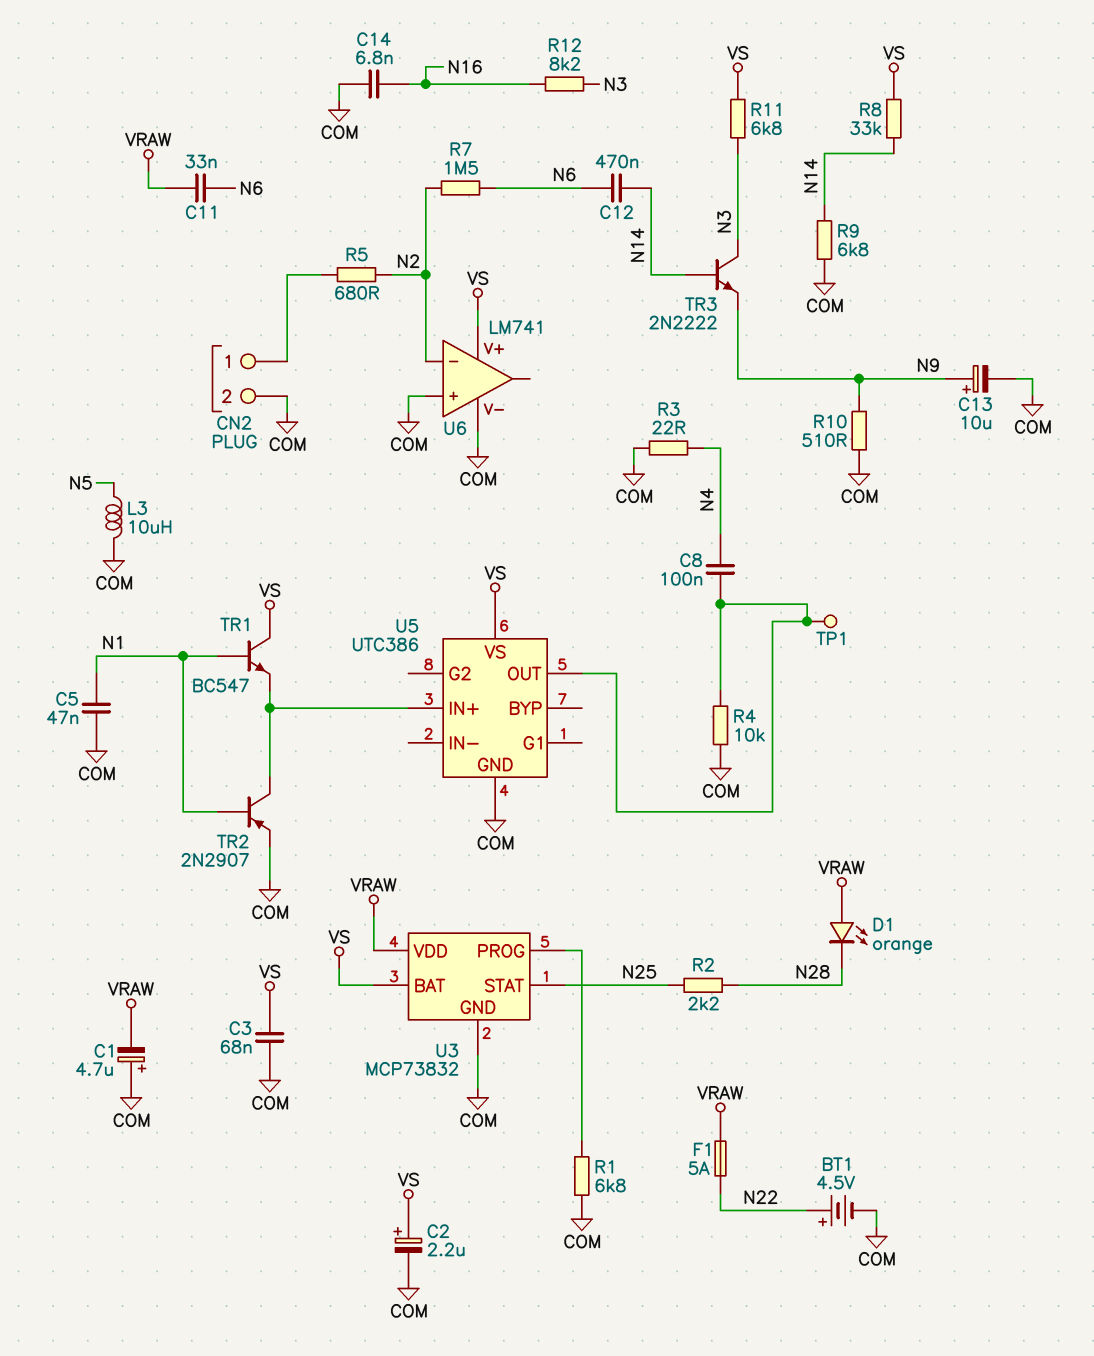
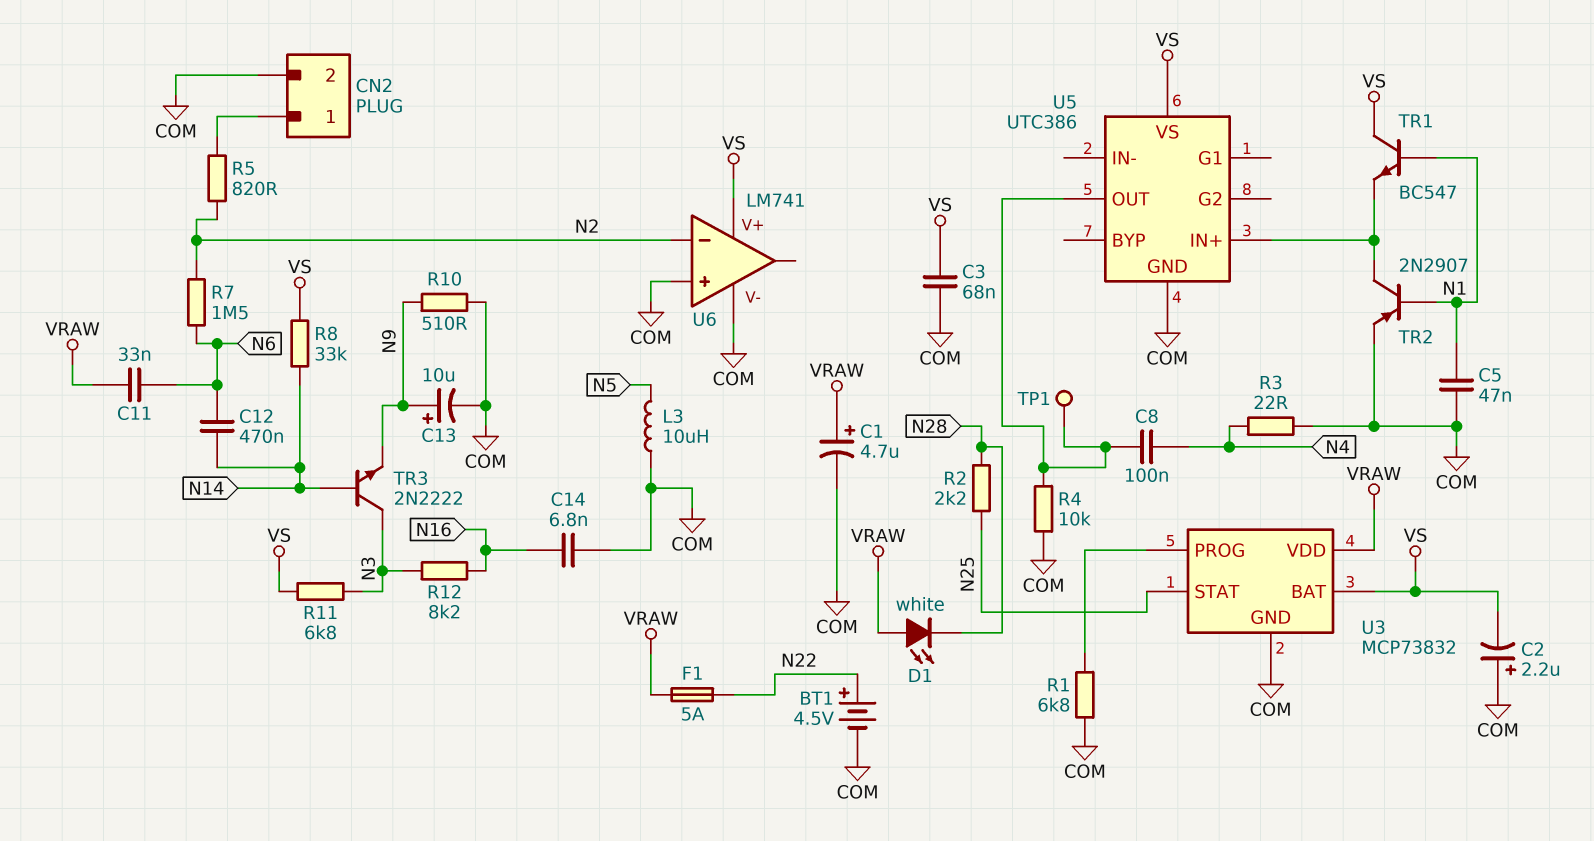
C1: 4.7uF (plus COM, minus VRAW) -> 4.7uF (plus VRAW, minus COM)
C2: 2.2uF (plus VS, minus COM) -> 2.2uF (plus COM, minus VS)
D1: LED orange (A VRAW, K N28) -> LED white (A VRAW, K N28)
R5: 680 (CN2/1, N2) -> 820 (CN2/1, N2)
R9: 6.8k (COM, N14) -> none

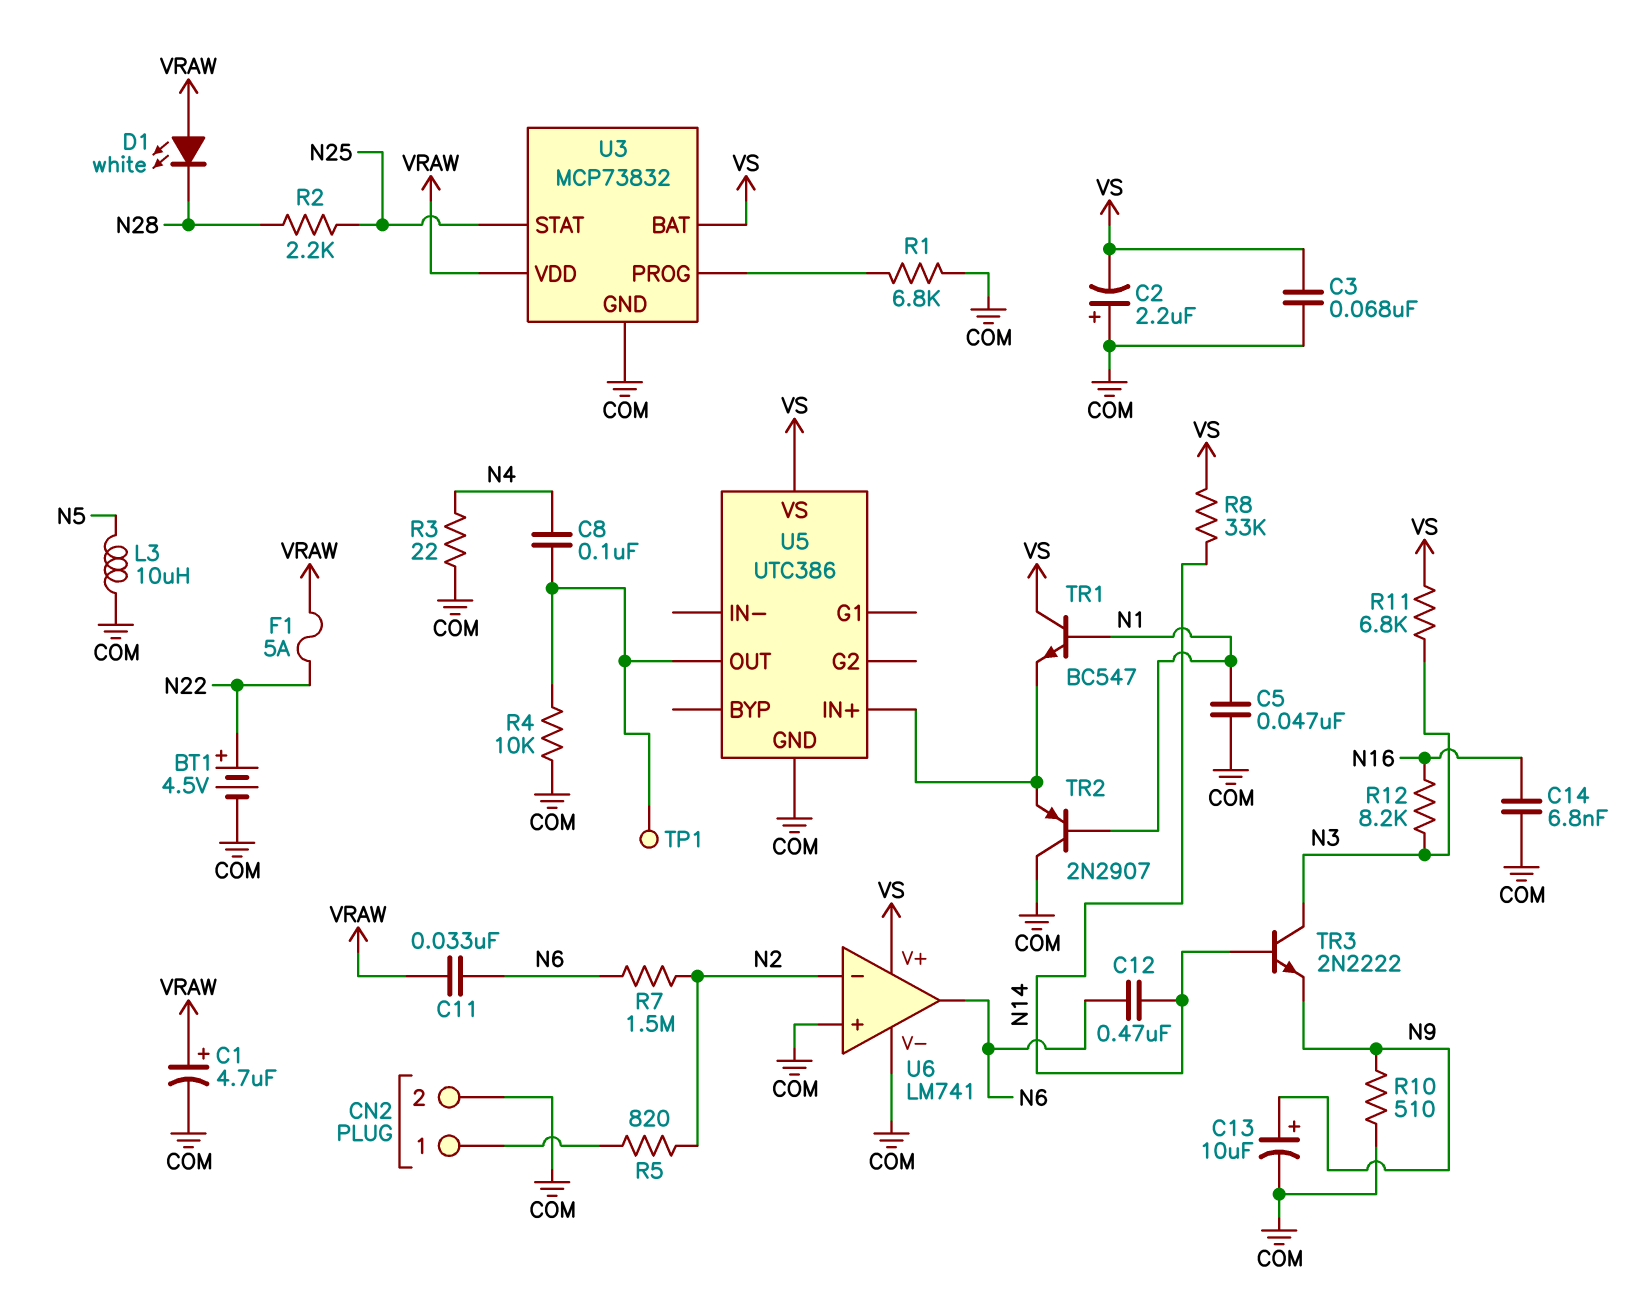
TR2: PNP 2N2907 (B N1, C U5/IN+, E COM) -> PNP 2N2907 (B N1, C COM, E U5/IN+)
U6 pin out: none -> N6

